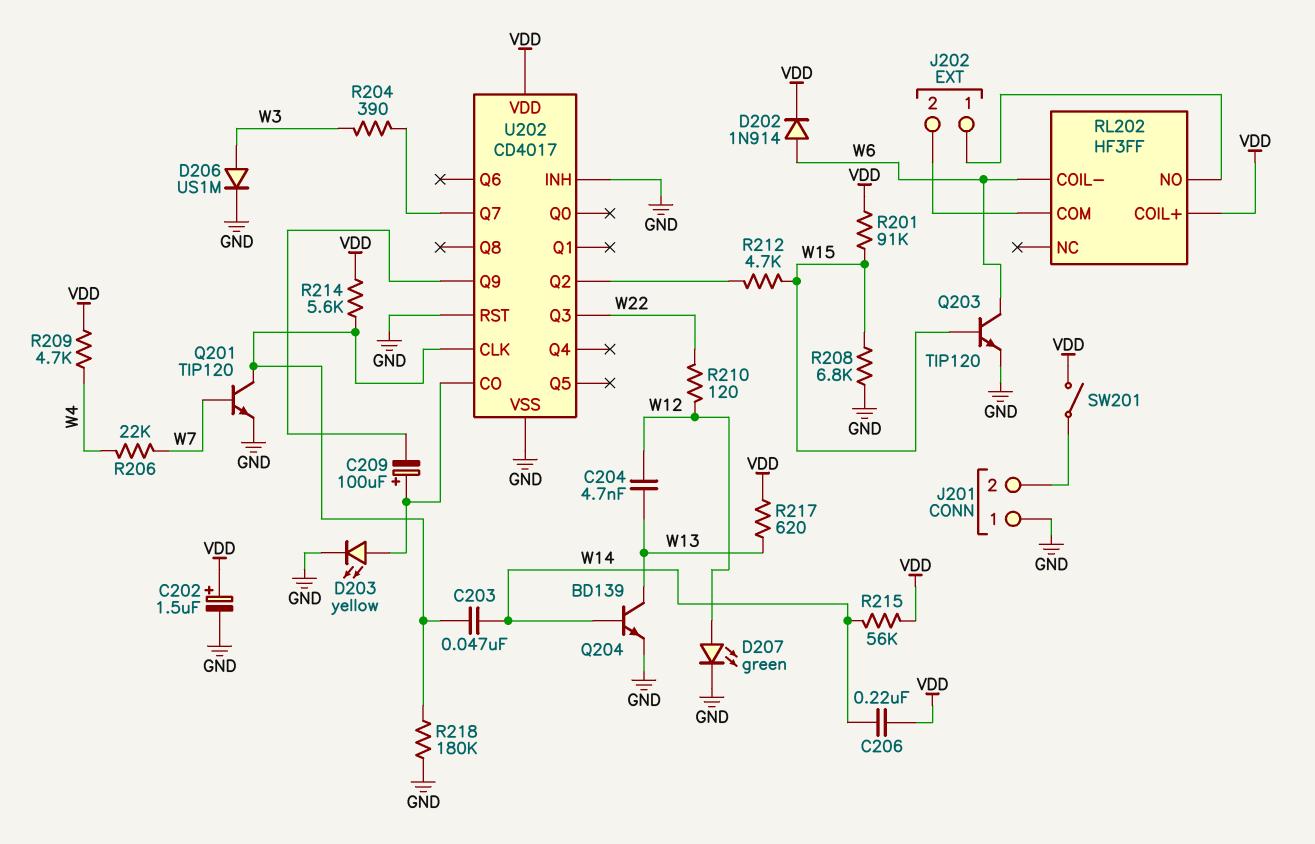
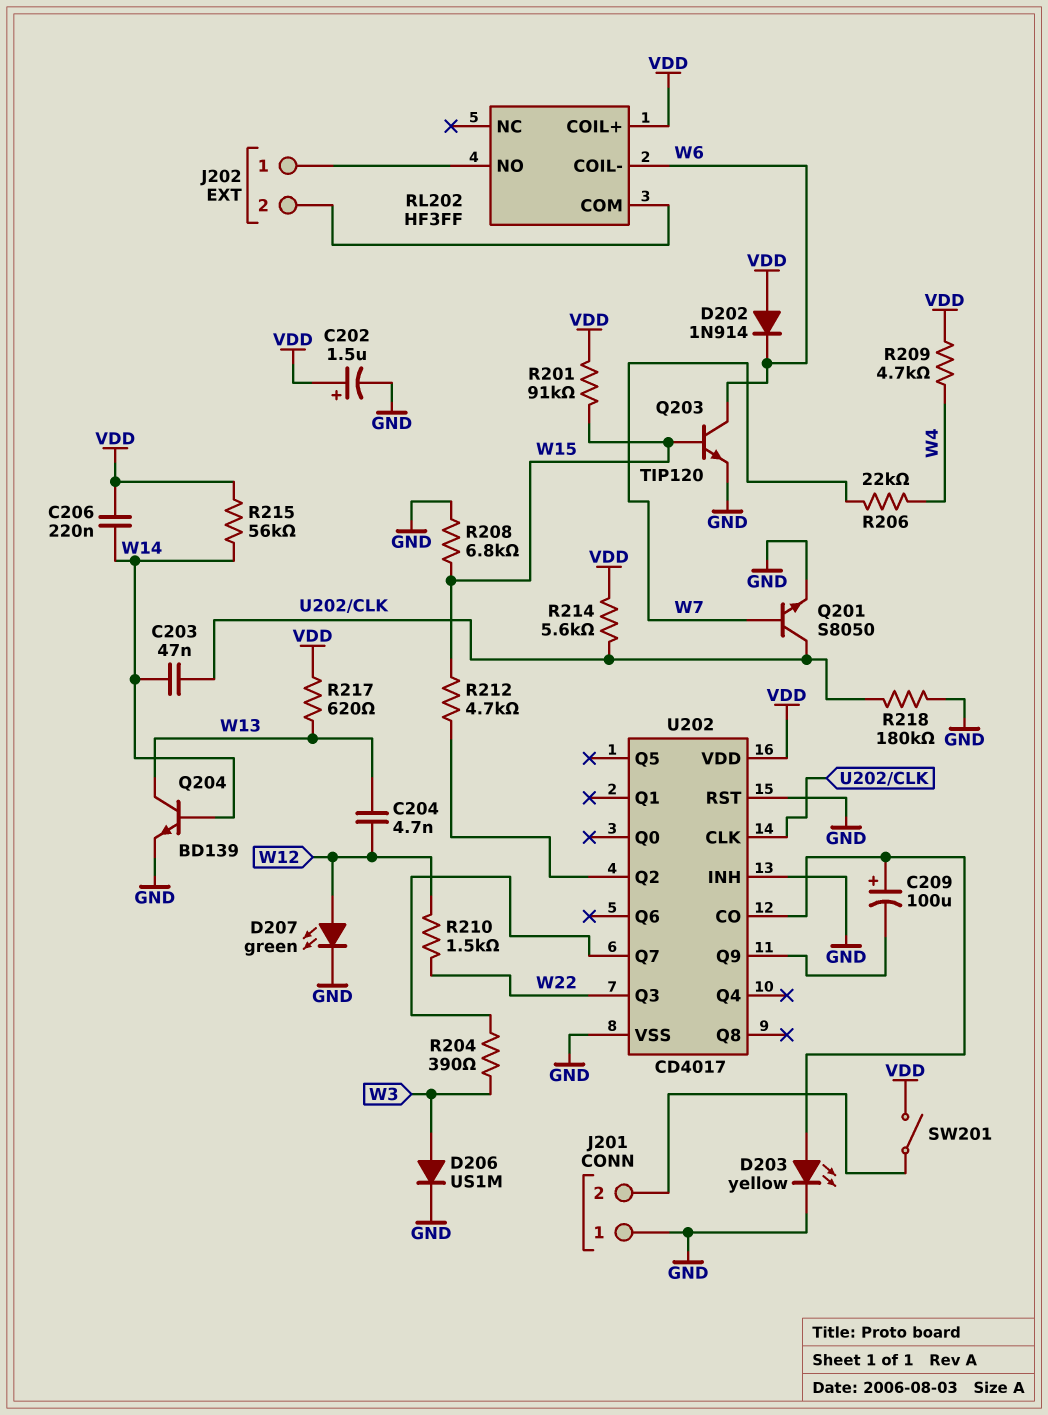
D202: diode 1N914 (A W6, K VDD) -> diode 1N914 (A VDD, K W6)
Q201: NPN TIP120 (B W7, C U202/CLK, E GND) -> NPN S8050 (B W7, C U202/CLK, E GND)
R210: 120 (W12, W22) -> 1.5k (W12, W22)

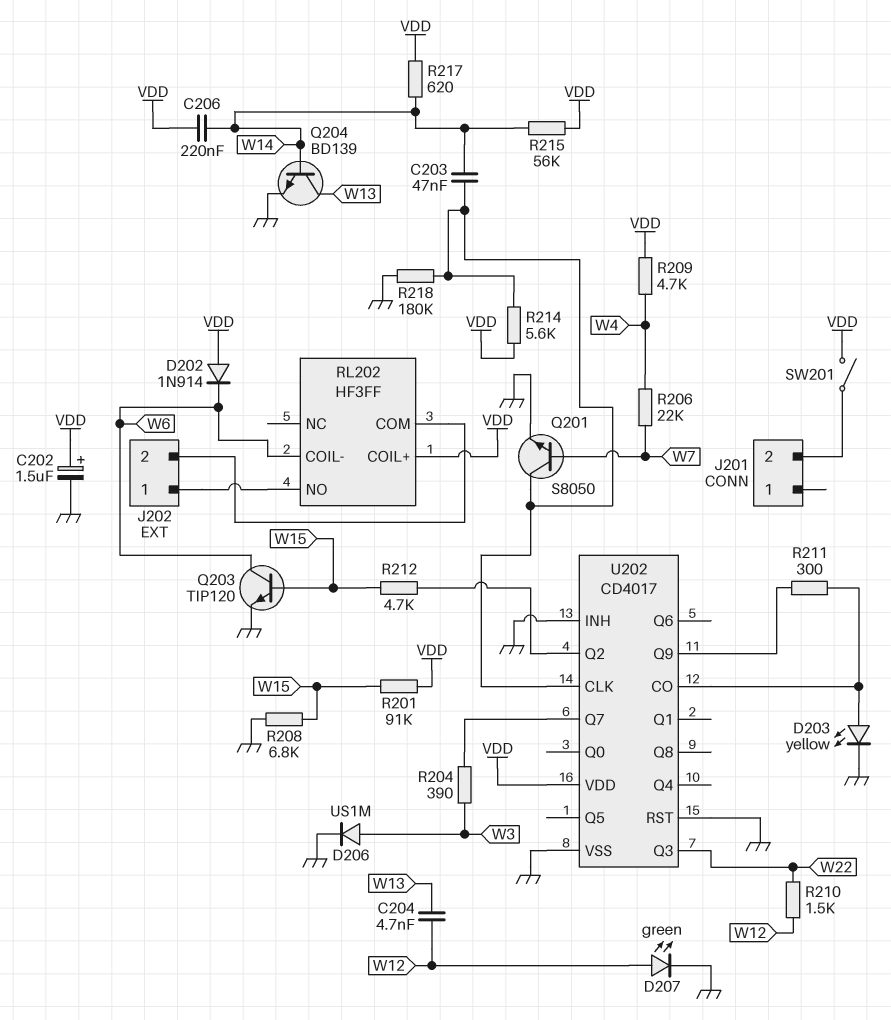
C209: 100uF (plus U202/CO, minus U202/Q9) -> none
J201 pin 1: GND -> none
R211: none -> 300 (U202/CO, U202/Q9)
R217: 620 (VDD, W13) -> 620 (VDD, W14)

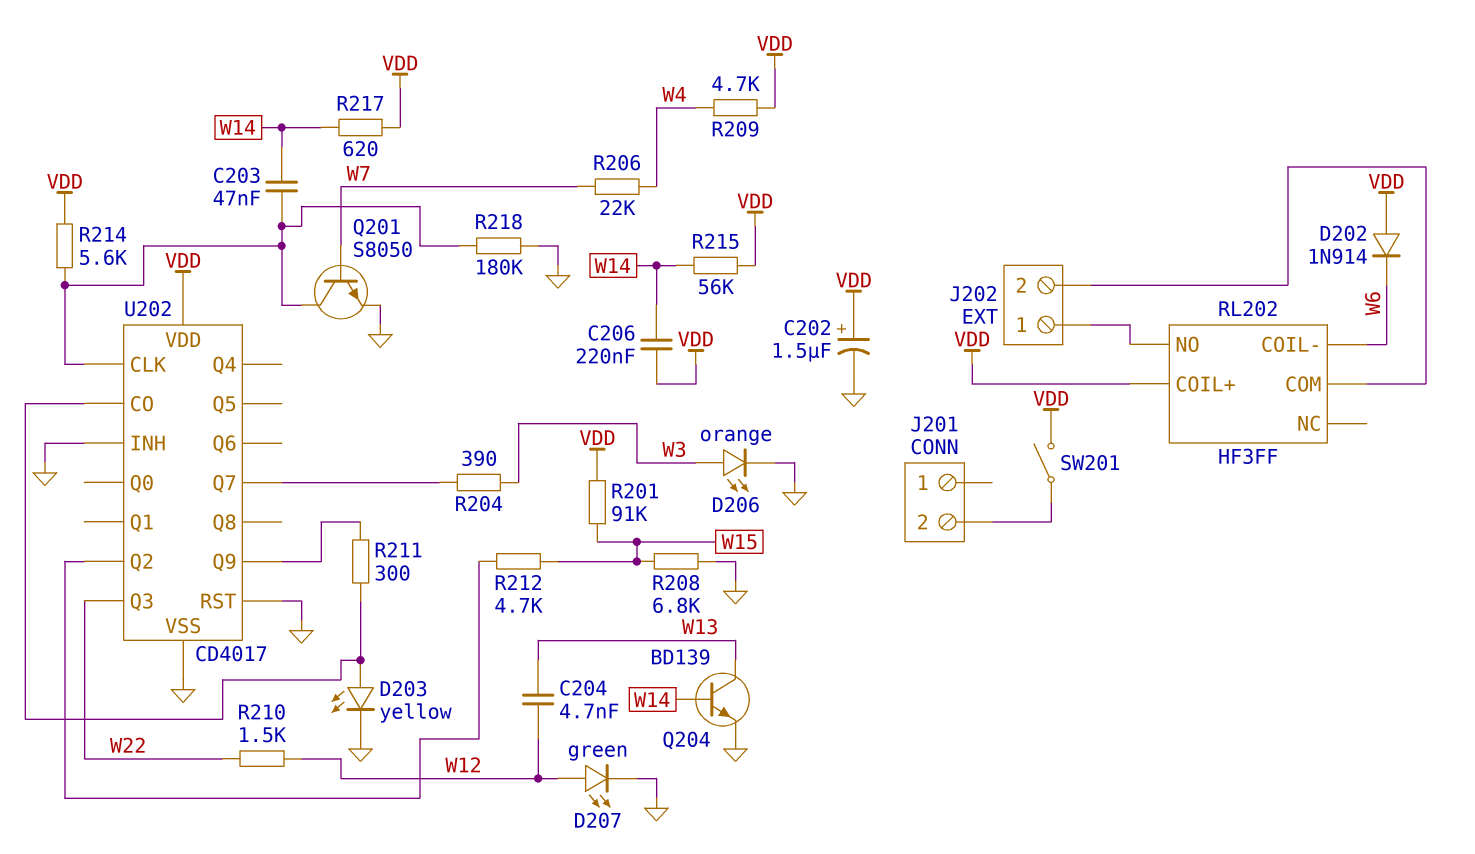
D206: diode US1M (A W3, K GND) -> LED orange (A W3, K GND)
Q203: NPN TIP120 (B W15, C W6, E GND) -> none

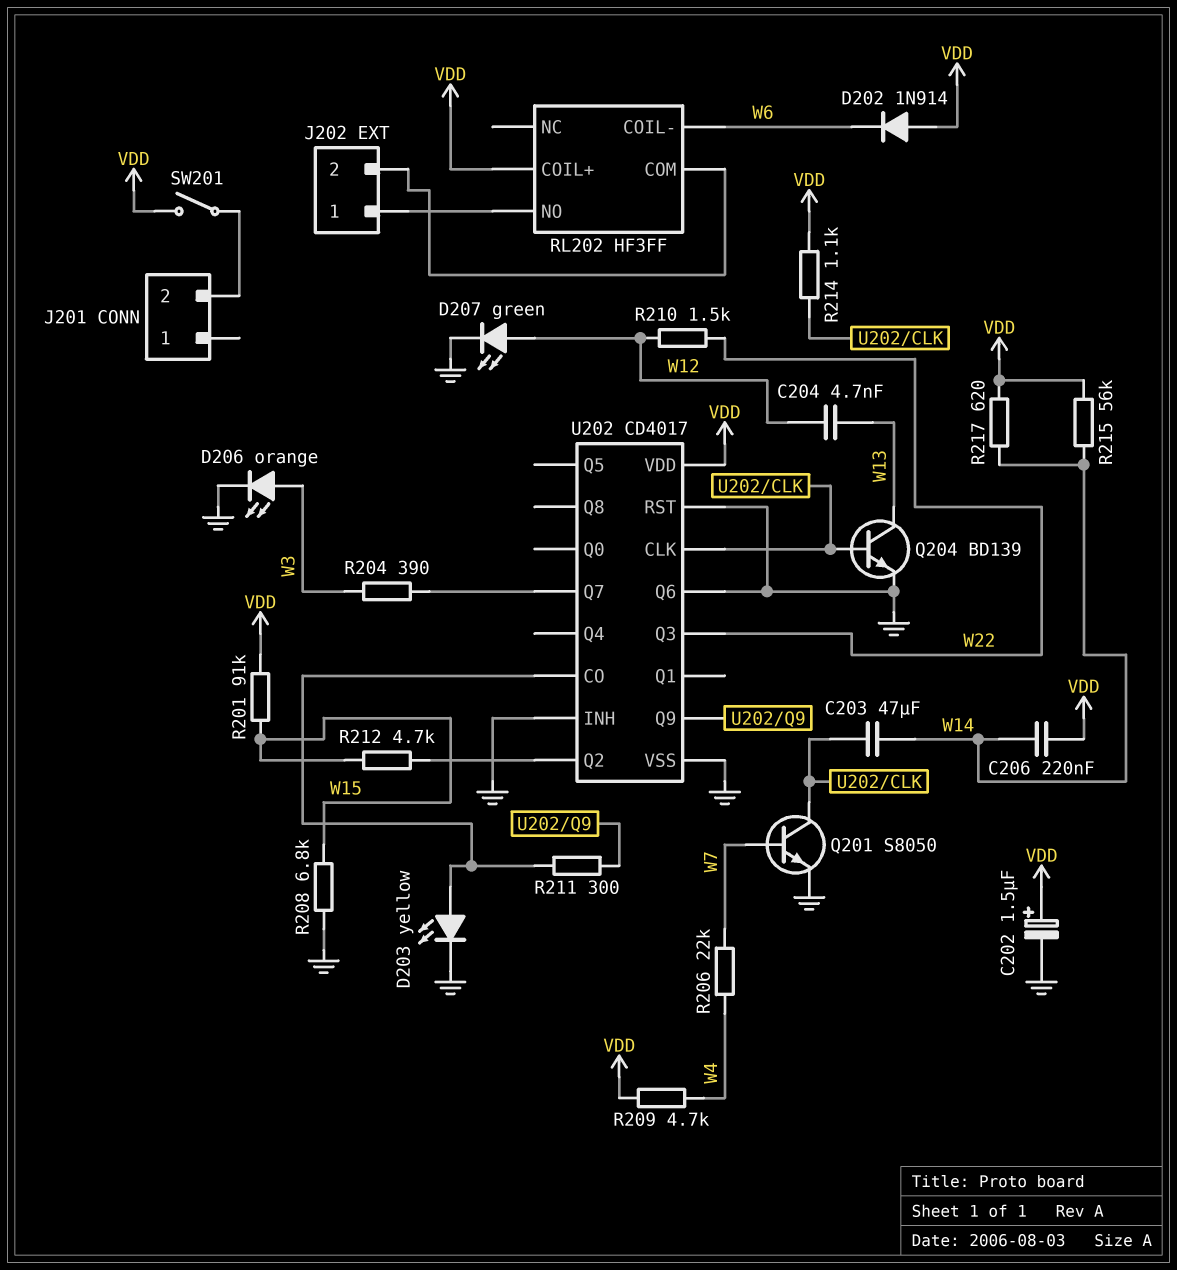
C203: 47nF (U202/CLK, W14) -> 47uF (U202/CLK, W14)
Q204: NPN BD139 (B W14, C W13, E GND) -> NPN BD139 (B U202/CLK, C W13, E GND)
R214: 5.6k (U202/CLK, VDD) -> 1.1k (U202/CLK, VDD)
R218: 180k (GND, U202/CLK) -> none
U202 pin Q6: none -> GND

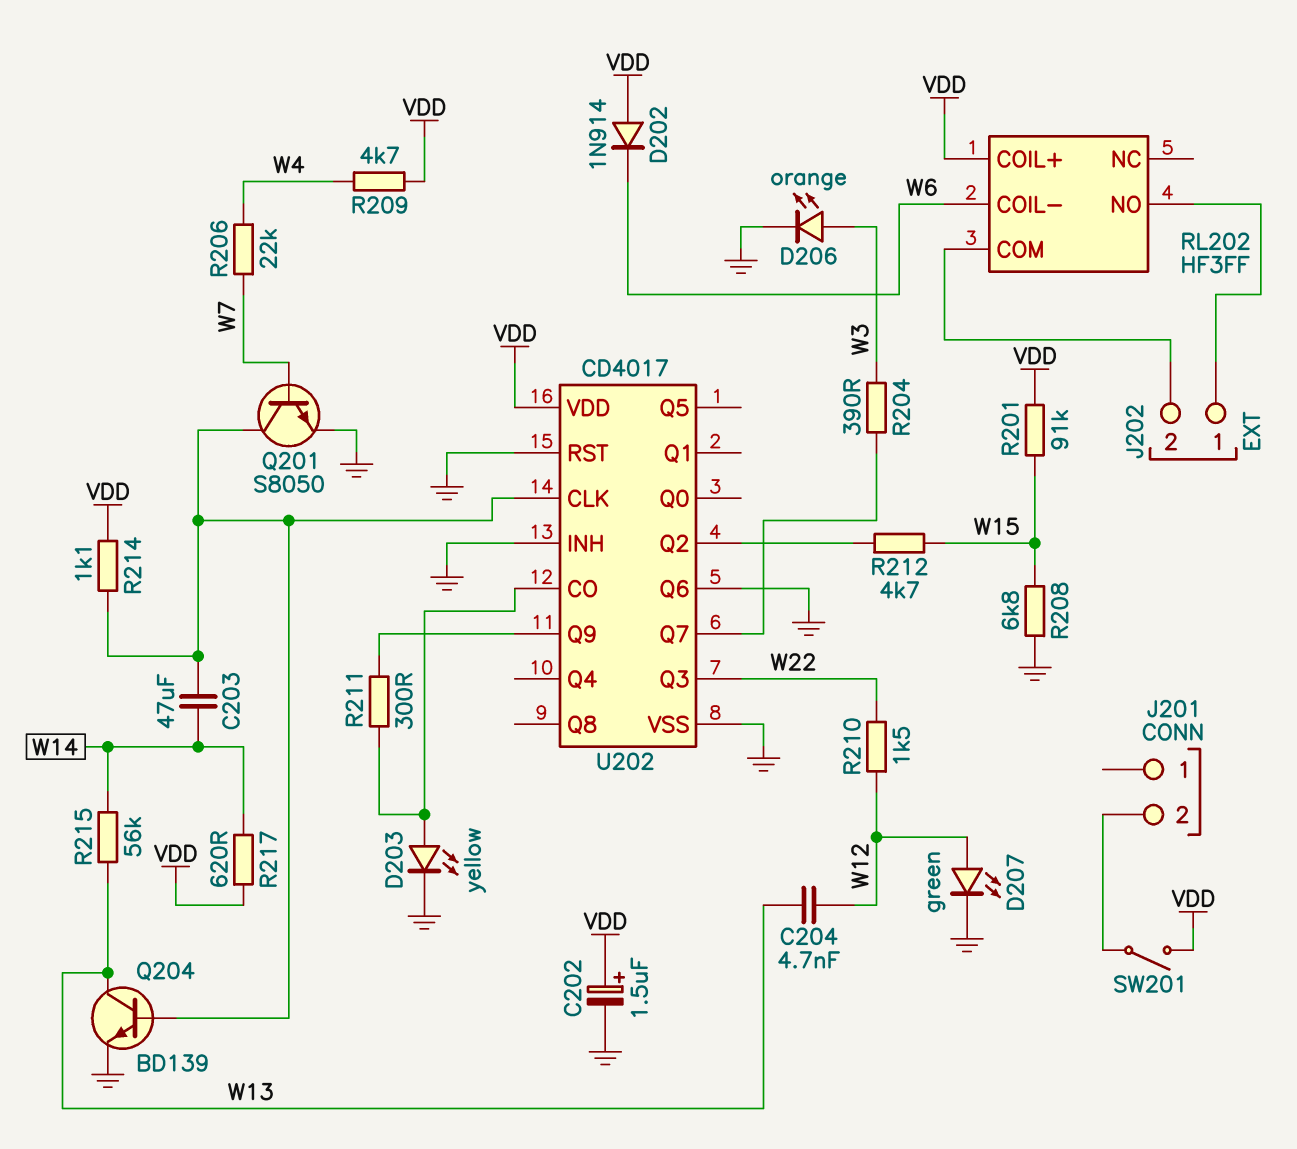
C206: 220nF (VDD, W14) -> none
R215: 56k (VDD, W14) -> 56k (W13, W14)

